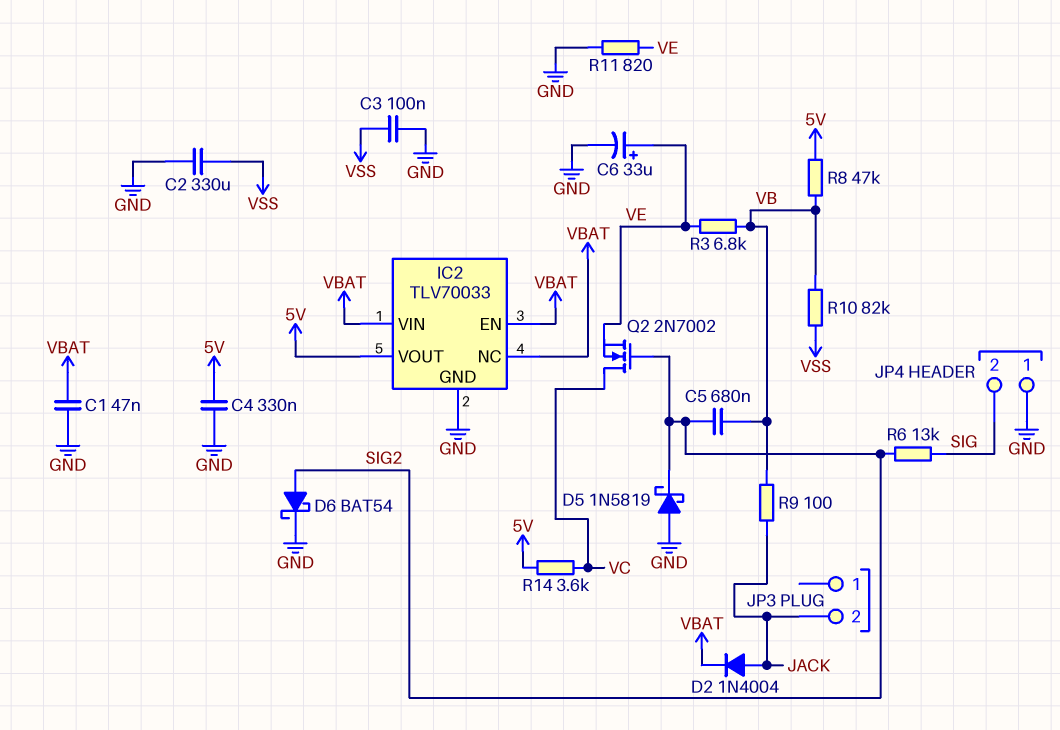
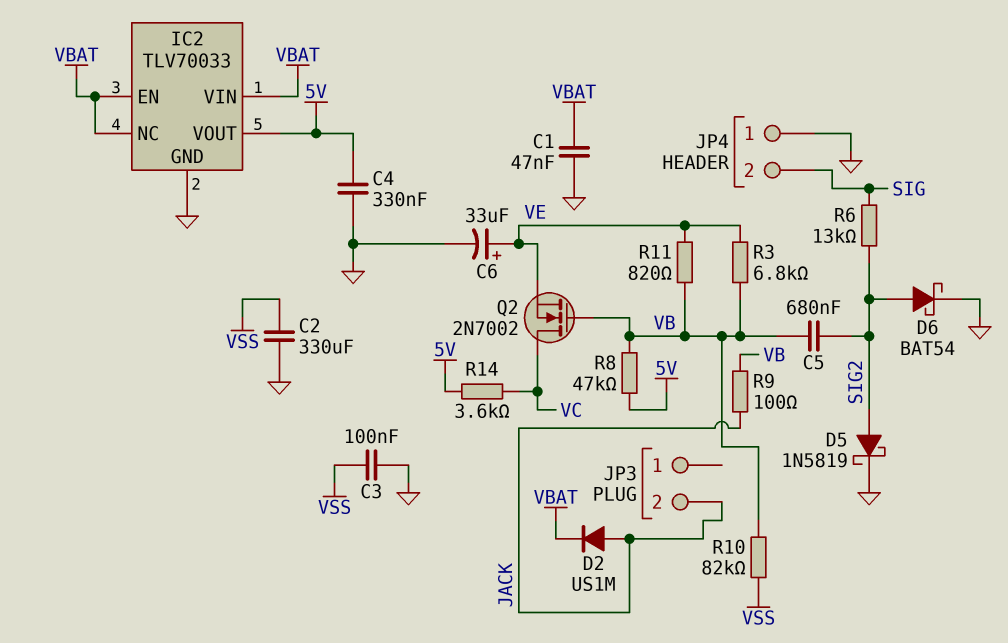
D2: diode 1N4004 (A JACK, K VBAT) -> diode US1M (A JACK, K VBAT)
D5: schottky 1N5819 (A GND, K SIG2) -> schottky 1N5819 (A SIG2, K GND)
Q2: NMOS 2N7002 (G SIG2, D VC, S VE) -> NMOS 2N7002 (G VB, D VC, S VE)
R11: 820 (GND, VE) -> 820 (VB, VE)

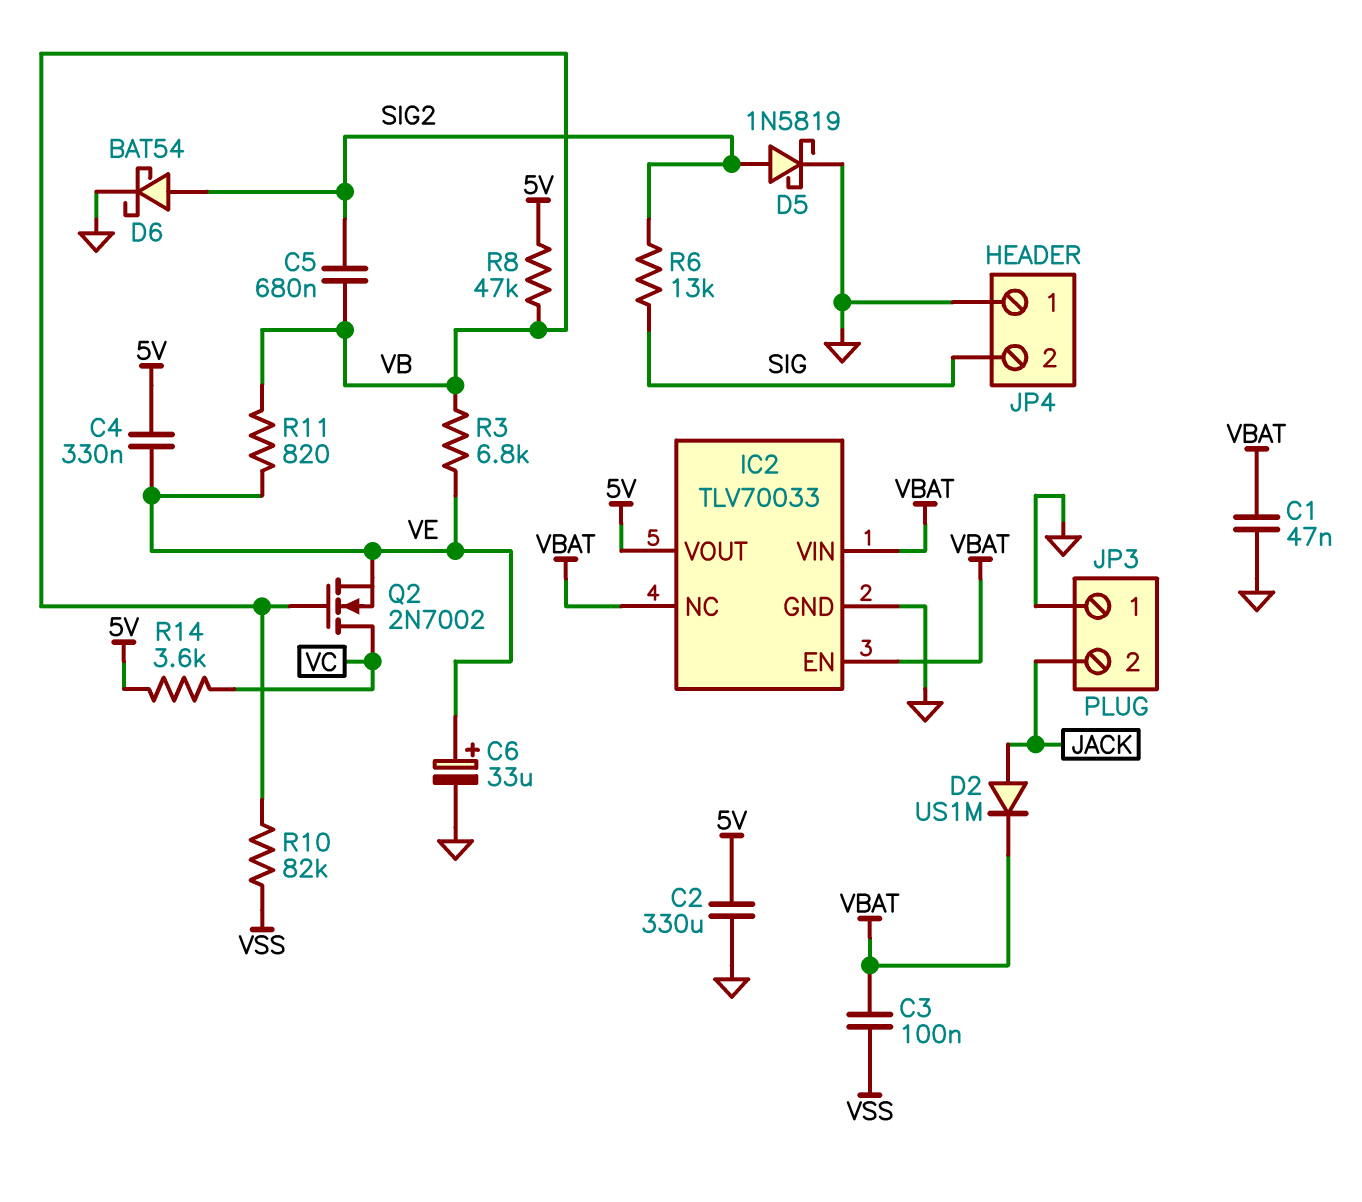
C2: 330uF (GND, VSS) -> 330uF (5V, GND)
C3: 100nF (GND, VSS) -> 100nF (VBAT, VSS)
C4: 330nF (5V, GND) -> 330nF (5V, VE)
JP3 pin 1: none -> GND
R9: 100 (JACK, VB) -> none

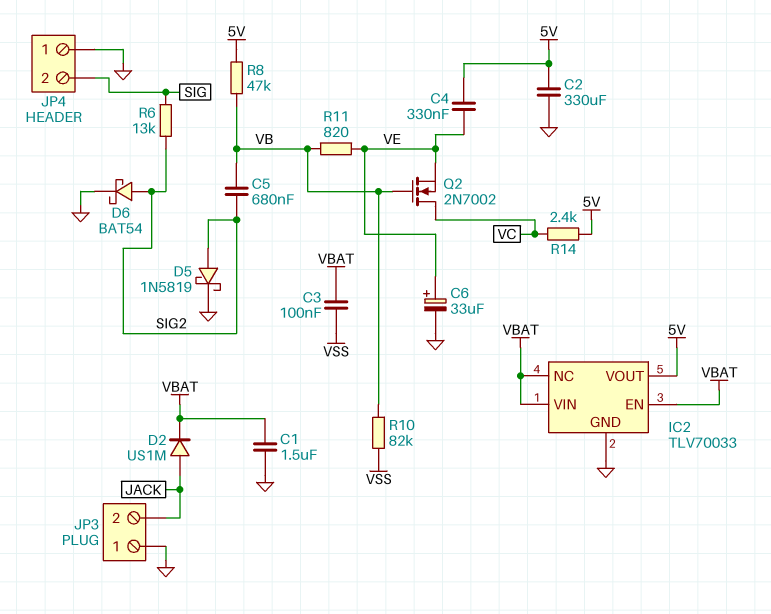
C1: 47nF (GND, VBAT) -> 1.5uF (GND, VBAT)
R3: 6.8k (VB, VE) -> none
R14: 3.6k (5V, VC) -> 2.4k (5V, VC)

